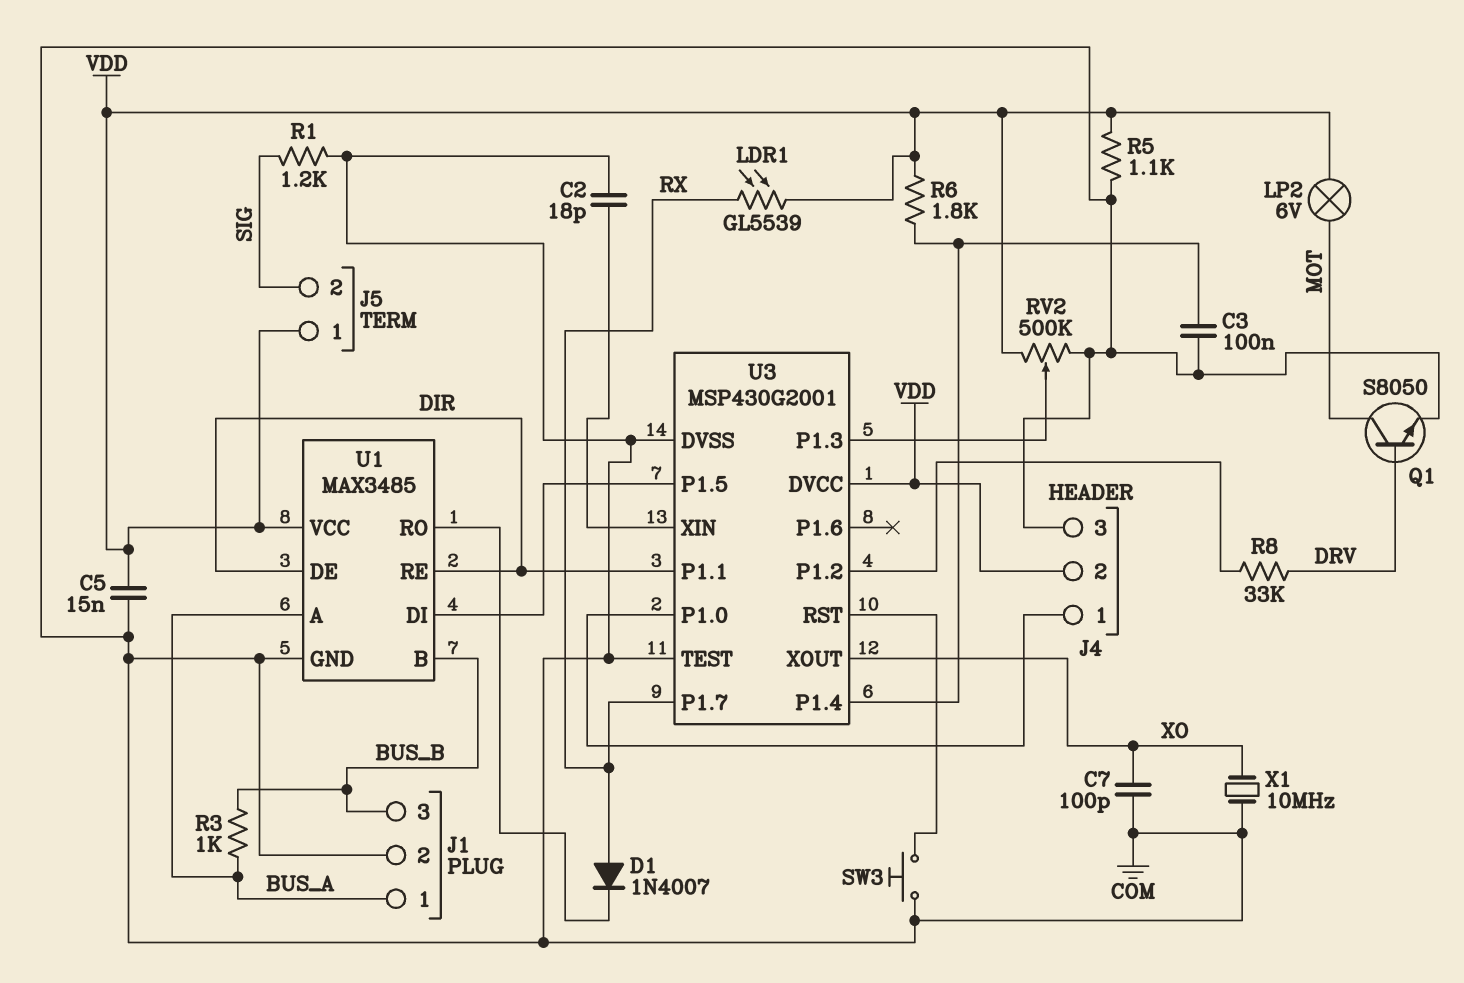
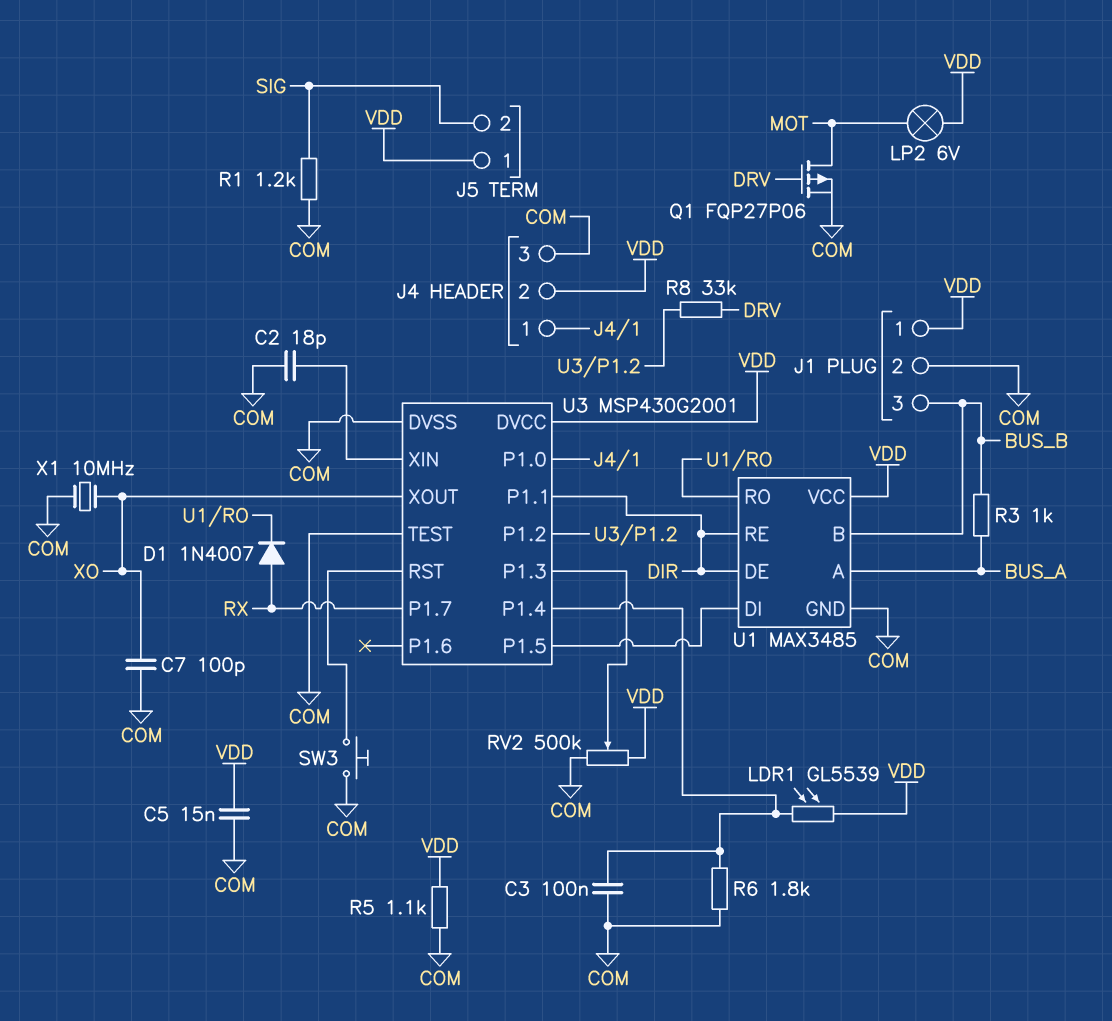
J1 pin 1: BUS_A -> VDD
LDR1: GL5539 (RX, VDD) -> GL5539 (U3/P1.4, VDD)
Q1: NPN S8050 (B DRV, C MOT, E COM) -> PMOS FQP27P06 (G DRV, D MOT, S COM)
R6: 1.8k (U3/P1.4, VDD) -> 1.8k (COM, U3/P1.4)

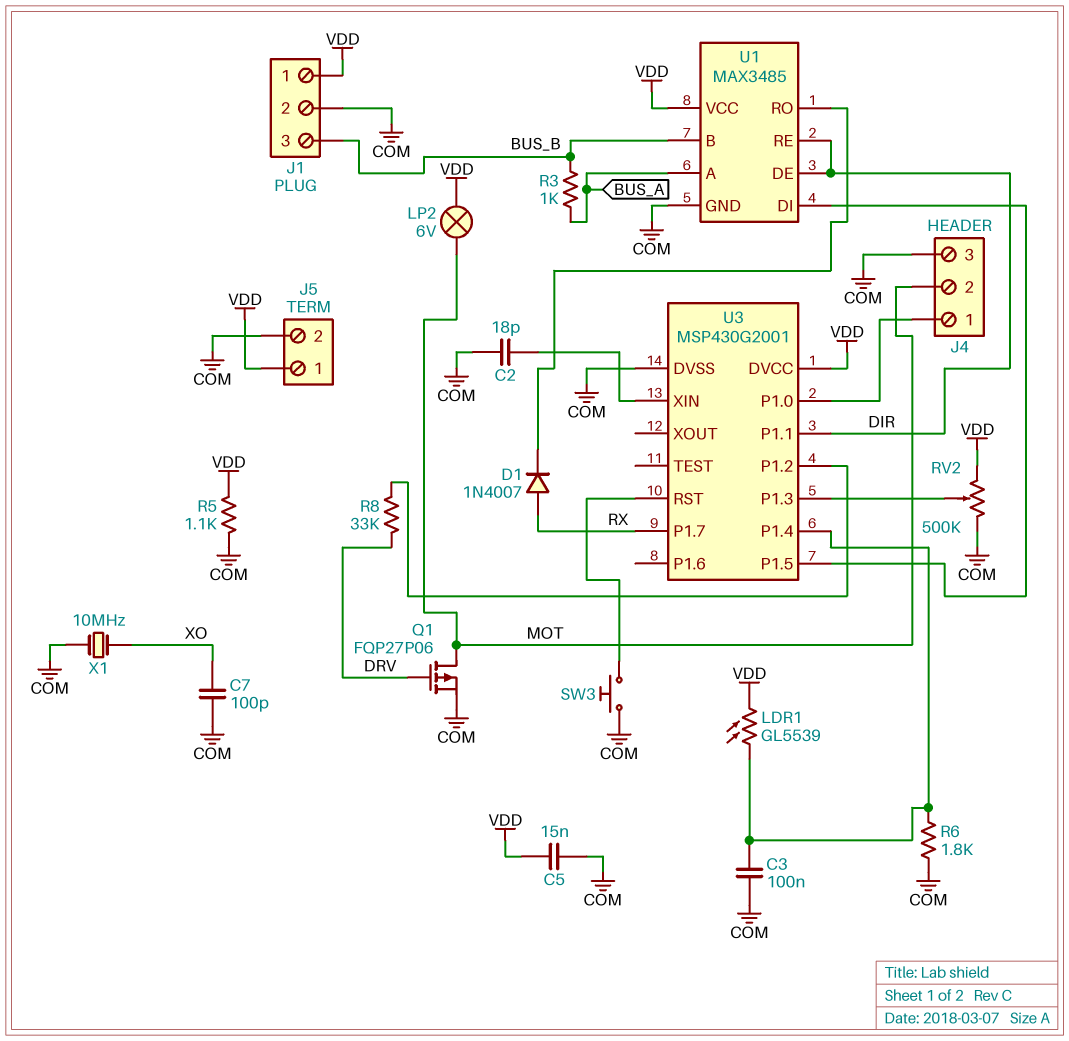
J4 pin 2: VDD -> MOT
J5 pin 2: SIG -> COM
R1: 1.2k (COM, SIG) -> none
U3 pin TEST: COM -> none
U3 pin XOUT: XO -> none

